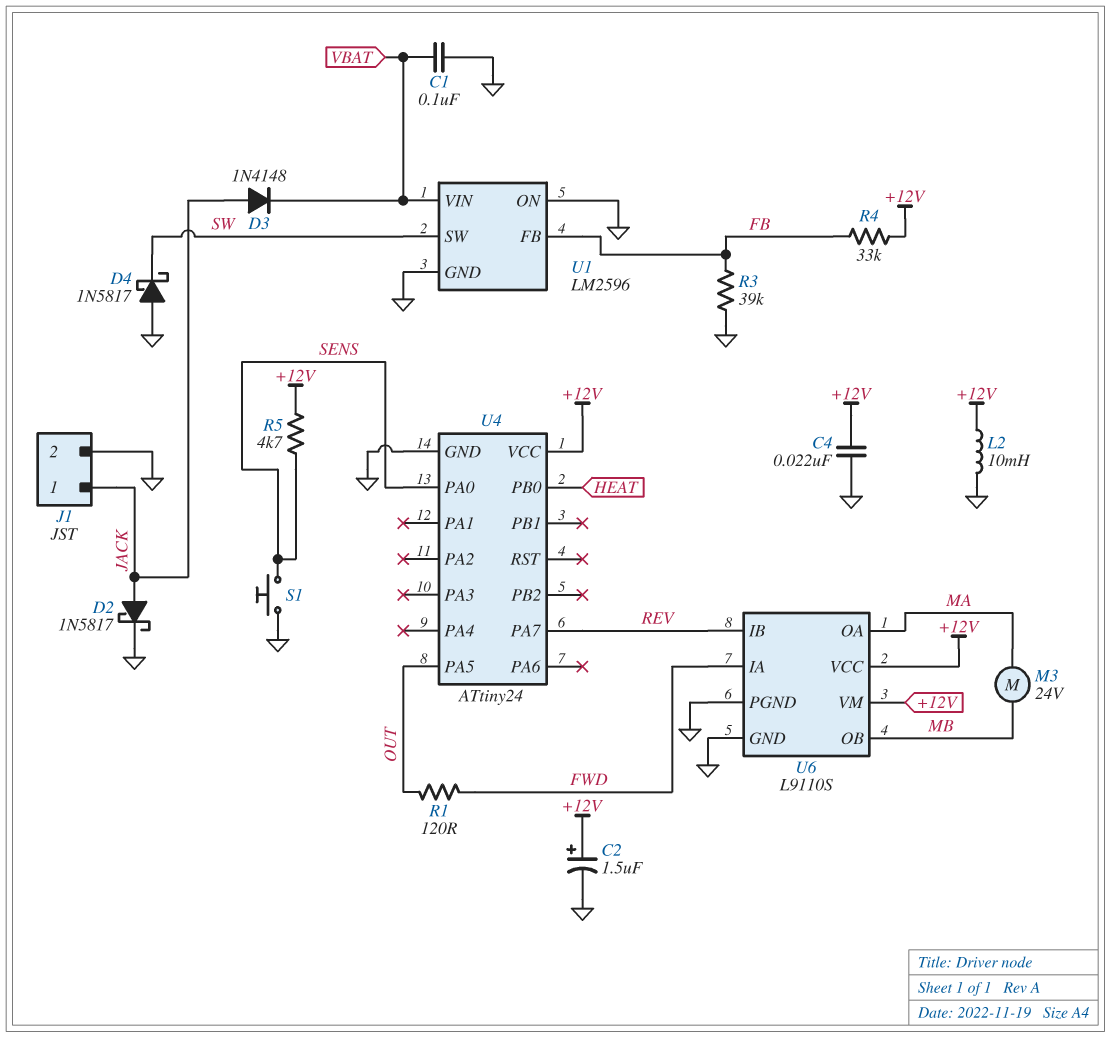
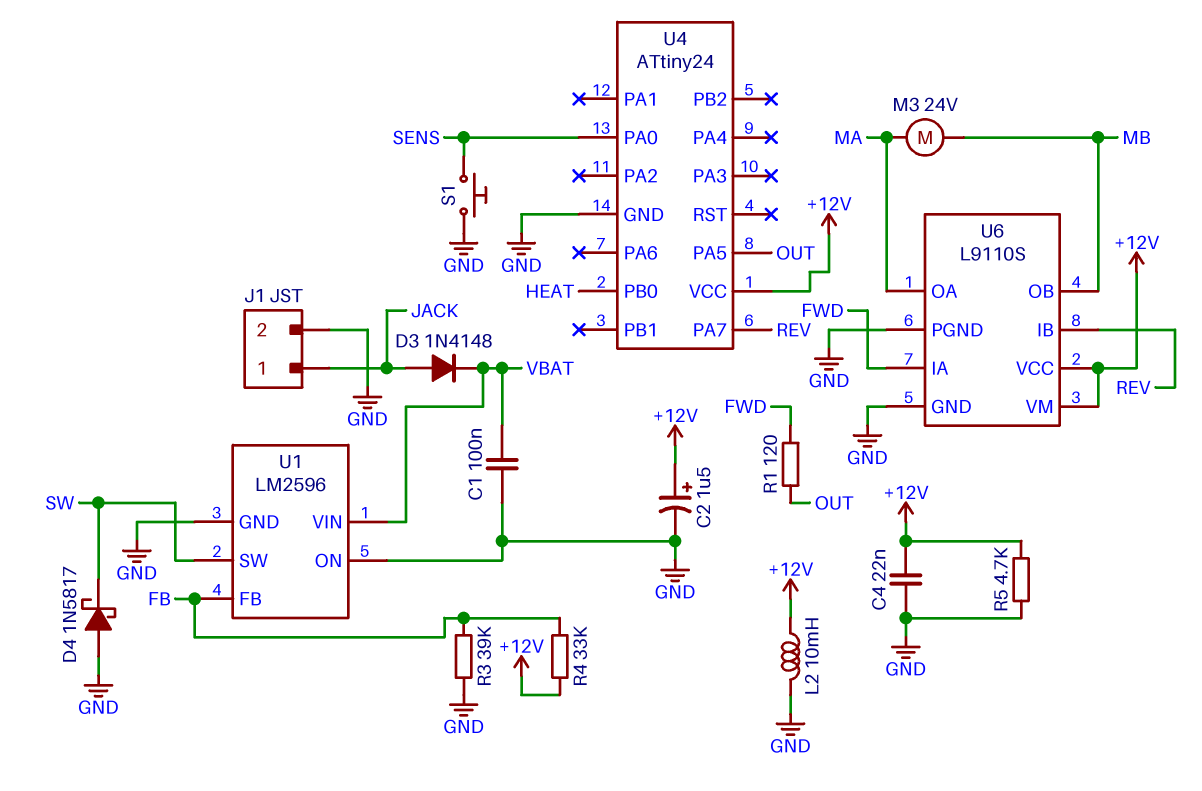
D2: schottky 1N5817 (A JACK, K GND) -> none
R5: 4.7k (+12V, SENS) -> 4.7k (+12V, GND)

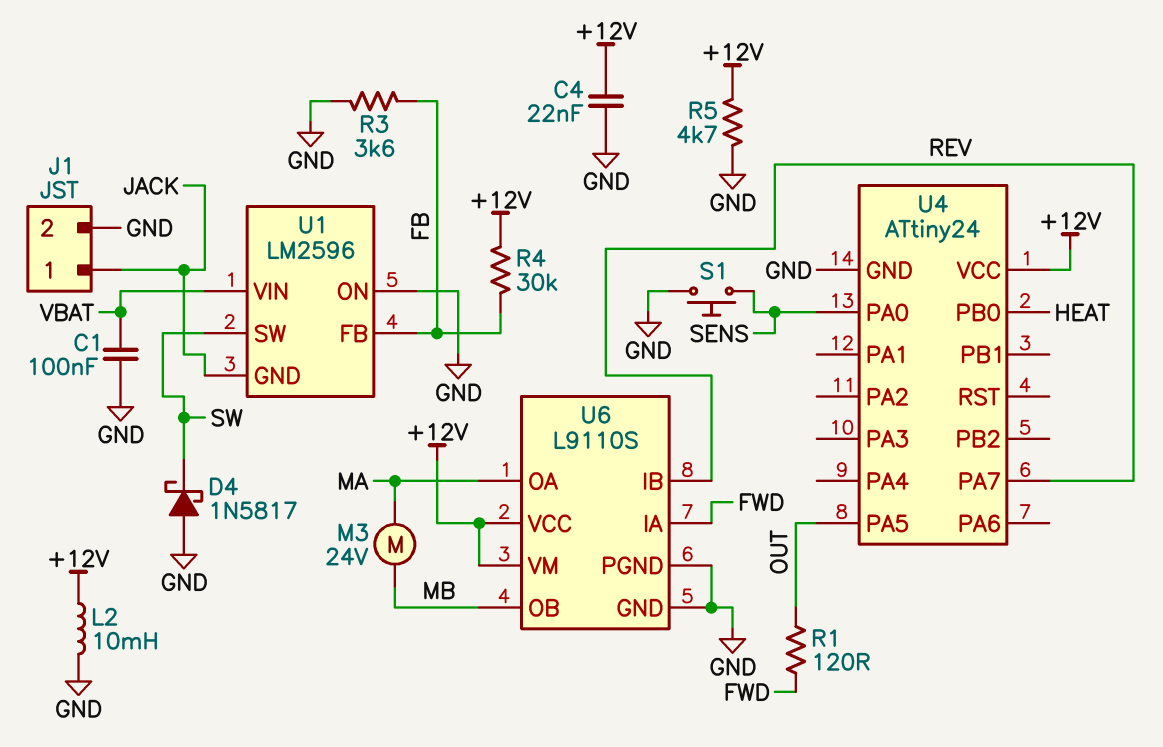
C2: 1.5uF (plus +12V, minus GND) -> none
D3: diode 1N4148 (A JACK, K VBAT) -> none
R3: 39k (FB, GND) -> 3.6k (FB, GND)
R4: 33k (+12V, FB) -> 30k (+12V, FB)
U1 pin GND: GND -> JACK

